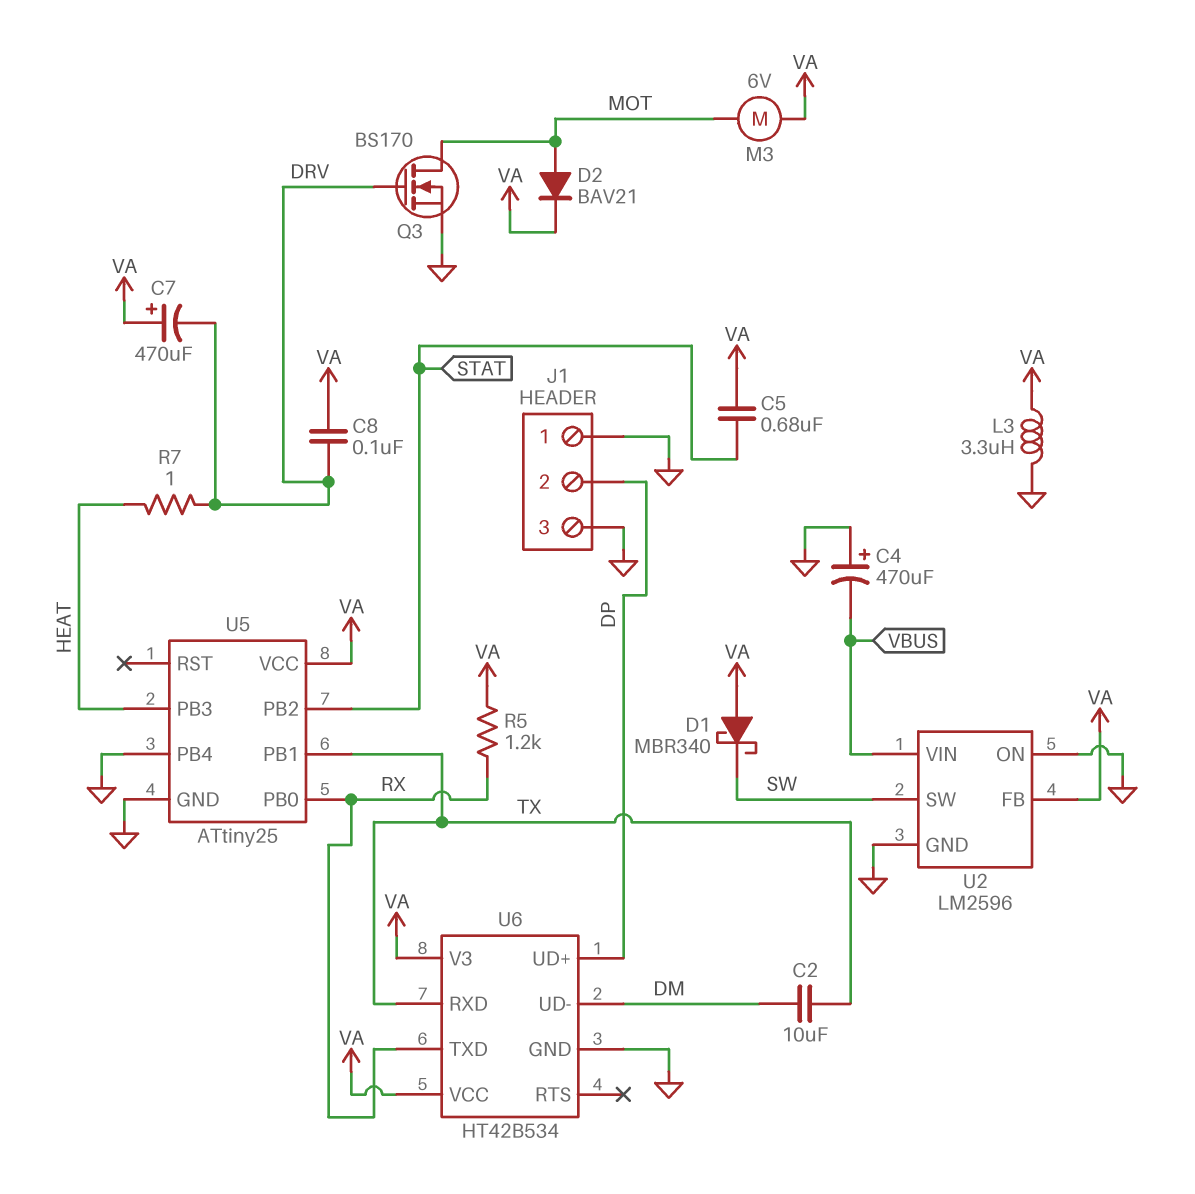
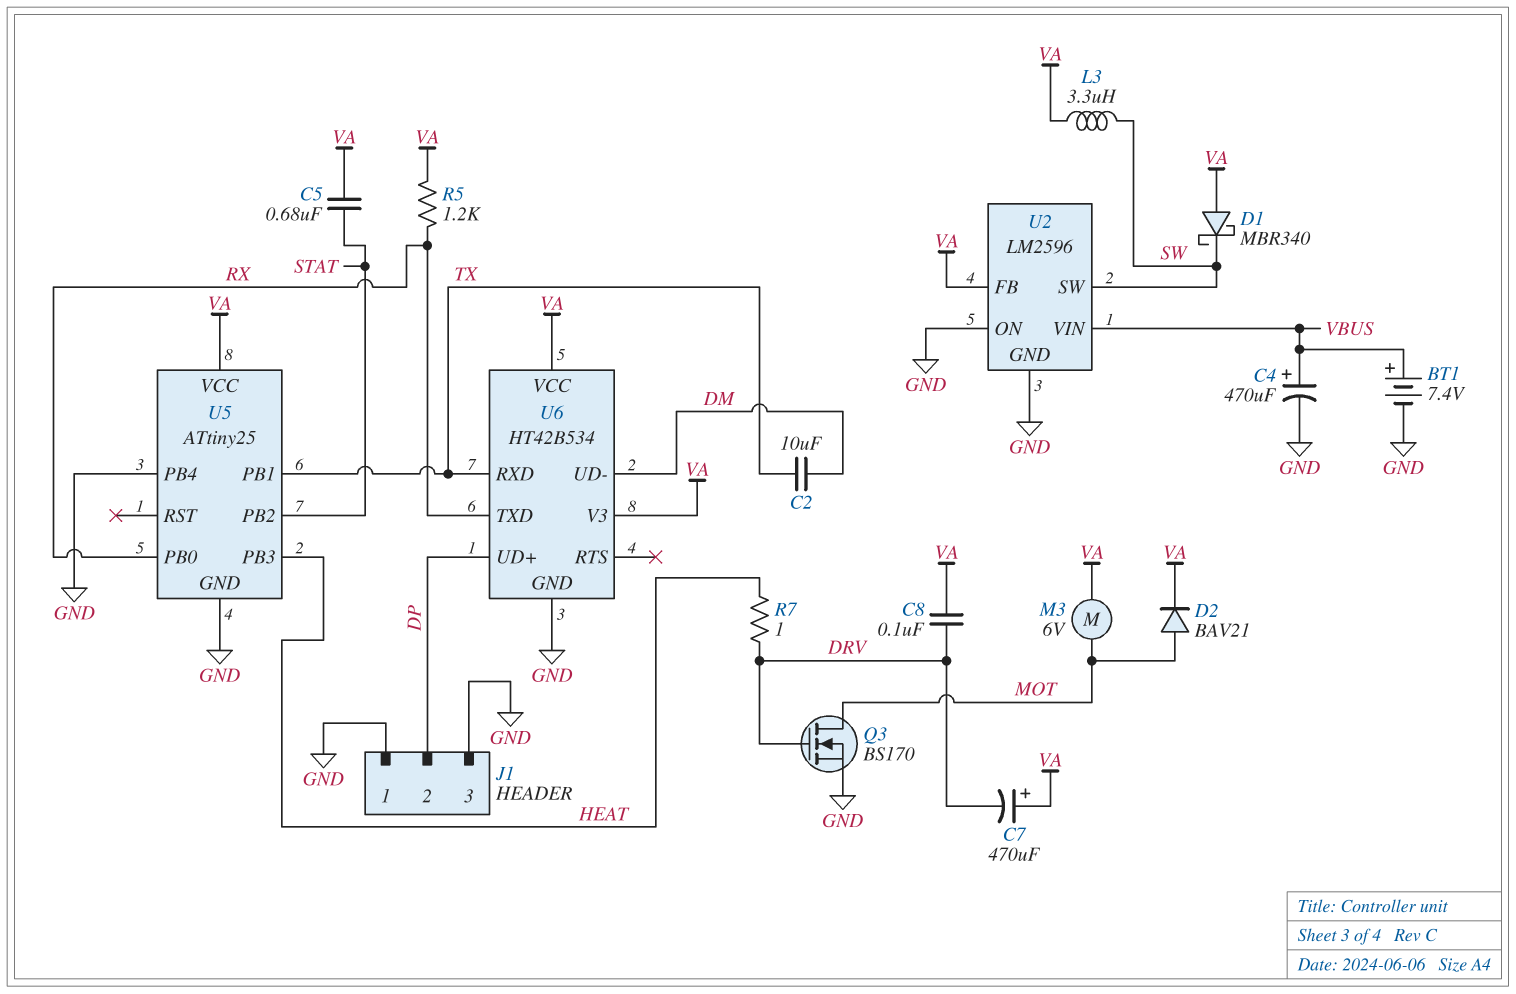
BT1: none -> 7.4V (plus VBUS, minus GND)
C4: 470uF (plus GND, minus VBUS) -> 470uF (plus VBUS, minus GND)
L3: 3.3uH (GND, VA) -> 3.3uH (SW, VA)

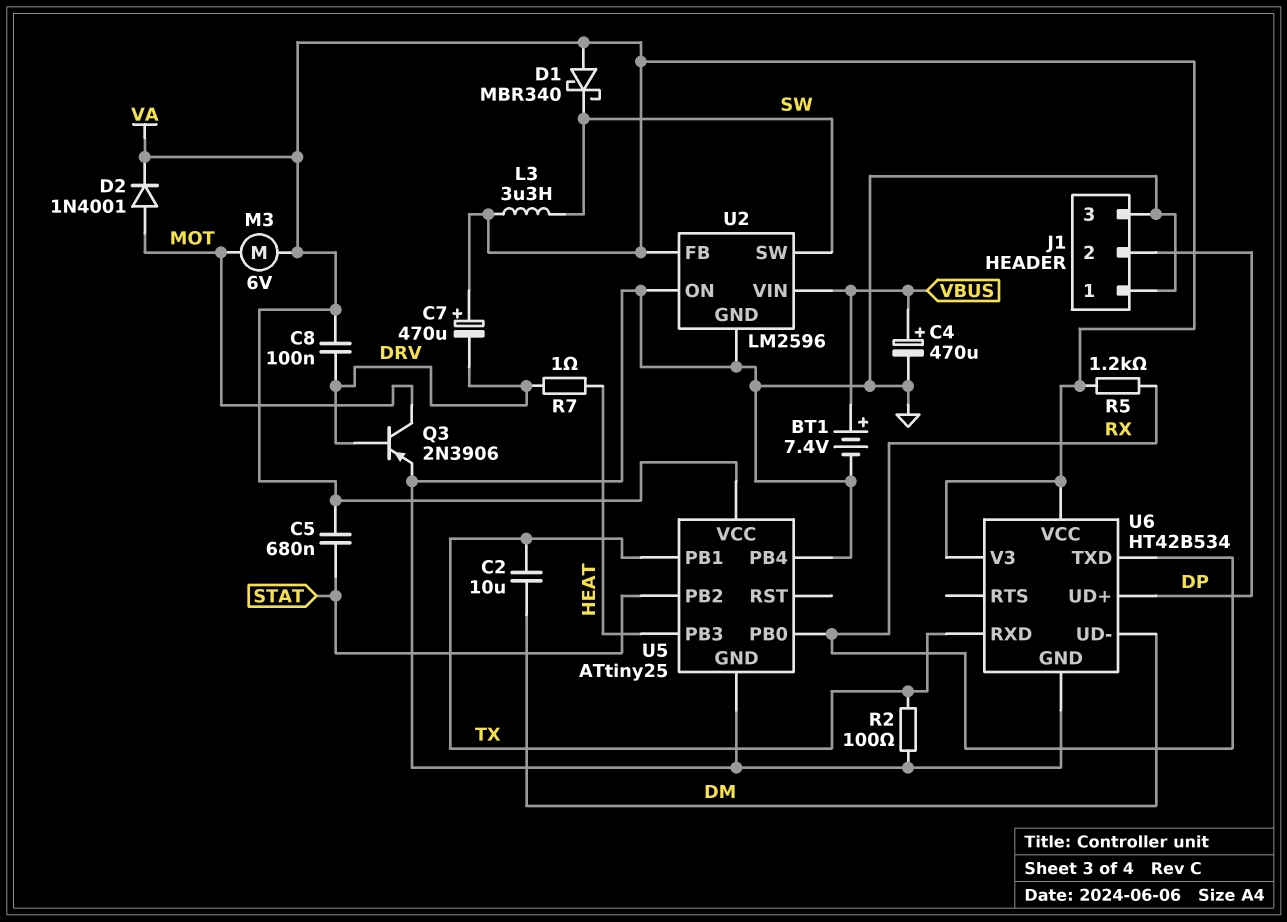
D2: diode BAV21 (A MOT, K VA) -> diode 1N4001 (A MOT, K VA)
Q3: NMOS BS170 (G DRV, D MOT, S GND) -> PNP 2N3906 (B DRV, C MOT, E GND)
R2: none -> 100 (GND, TX)

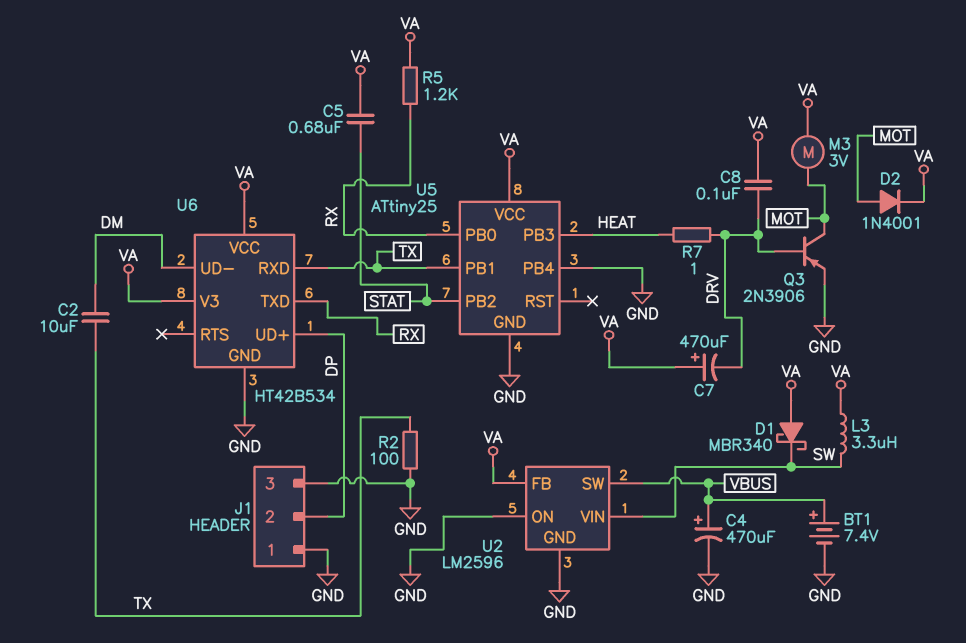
M3: motor 6V (MOT, VA) -> motor 3V (MOT, VA)
U2 pin SW: SW -> VBUS
U2 pin VIN: VBUS -> SW

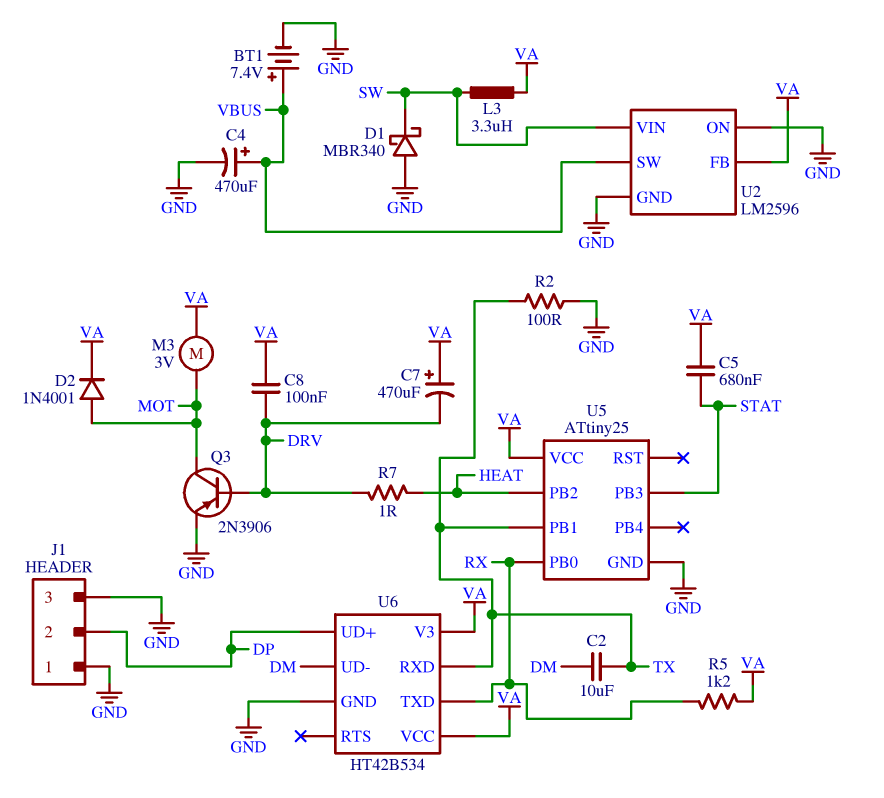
D1: schottky MBR340 (A VA, K SW) -> schottky MBR340 (A GND, K SW)
U5 pin PB2: STAT -> HEAT
U5 pin PB3: HEAT -> STAT
U5 pin PB4: GND -> none

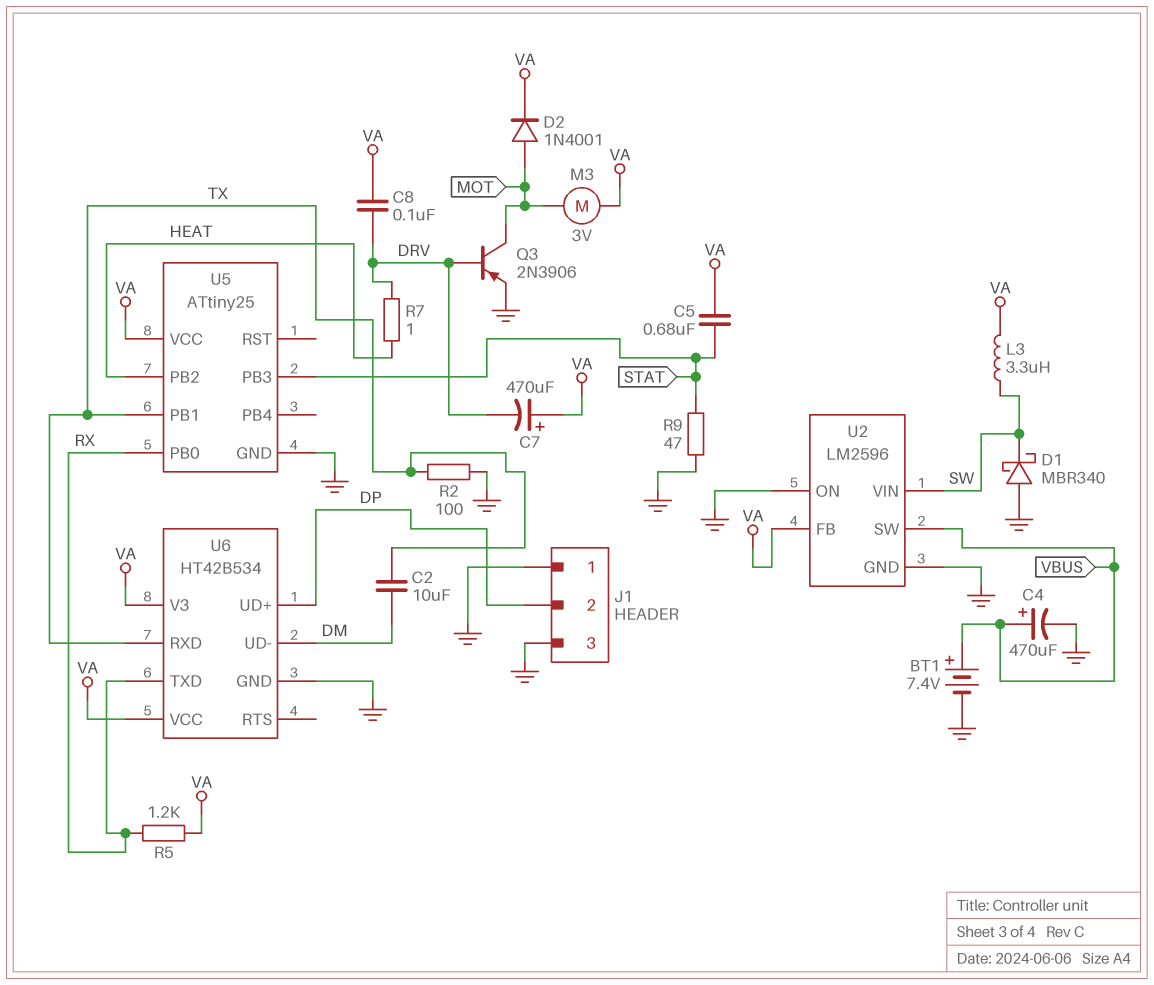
R9: none -> 47 (GND, STAT)

